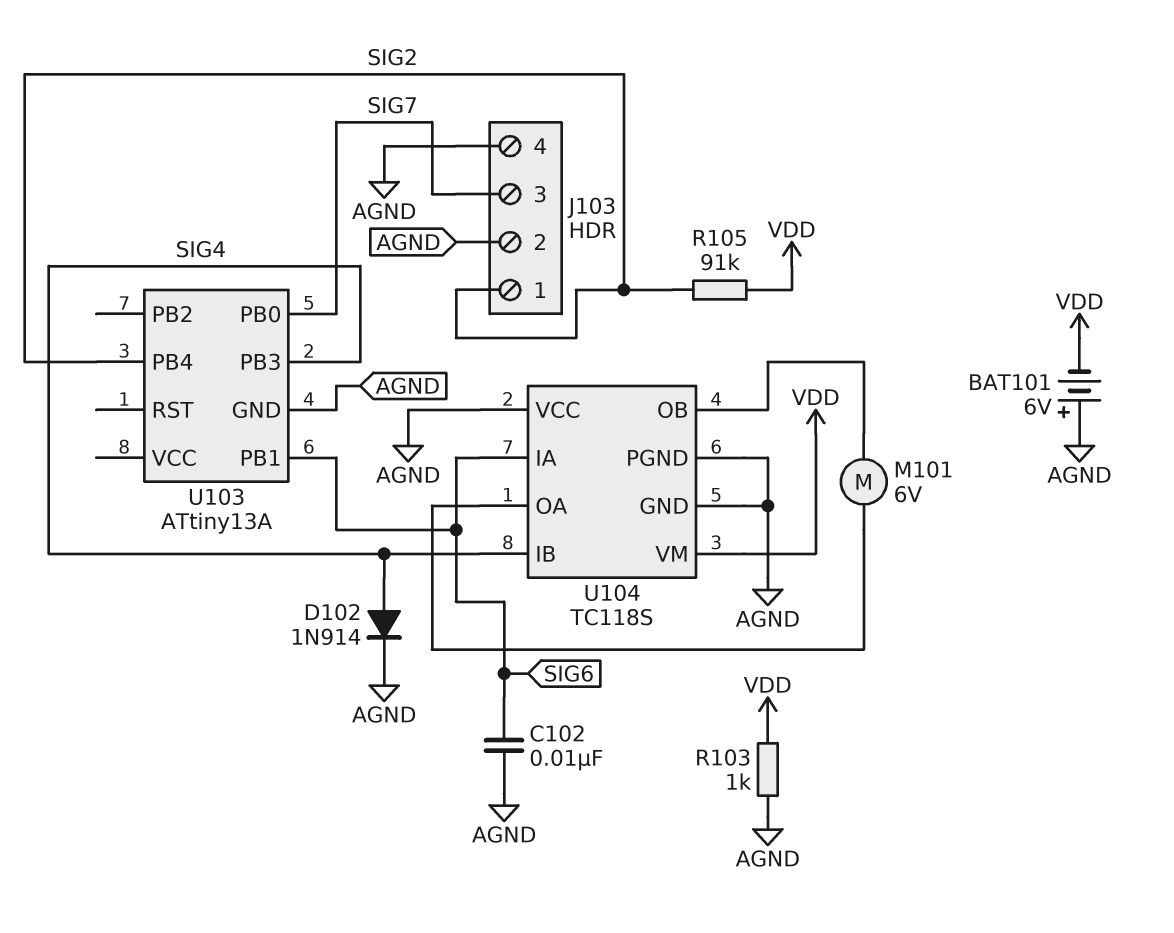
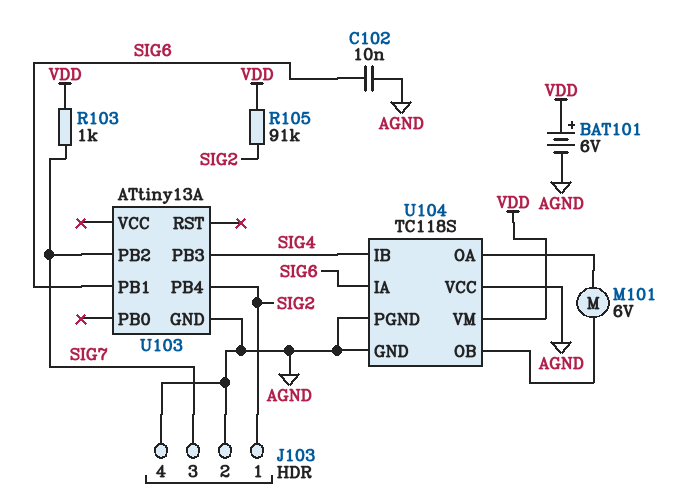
BAT101: 6V (plus AGND, minus VDD) -> 6V (plus VDD, minus AGND)
D102: diode 1N914 (A SIG4, K AGND) -> none
R103: 1k (AGND, VDD) -> 1k (SIG7, VDD)
U103 pin PB0: SIG7 -> none
U103 pin PB2: none -> SIG7

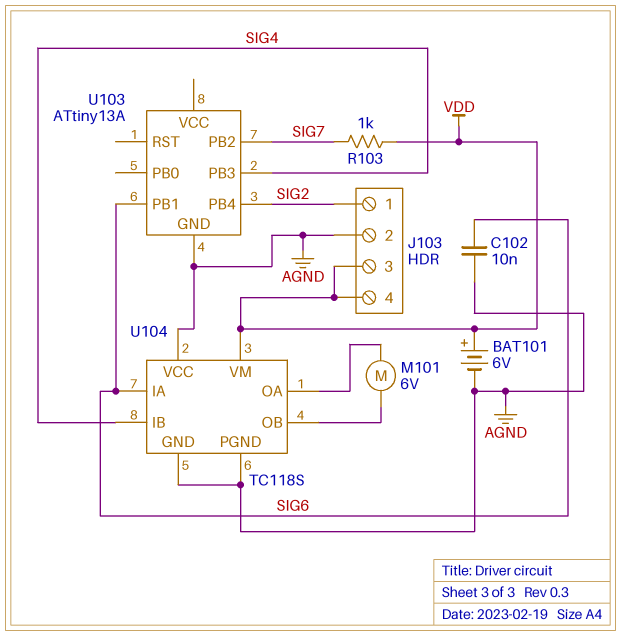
J103 pin 3: SIG7 -> VDD
J103 pin 4: AGND -> VDD
R105: 91k (SIG2, VDD) -> none

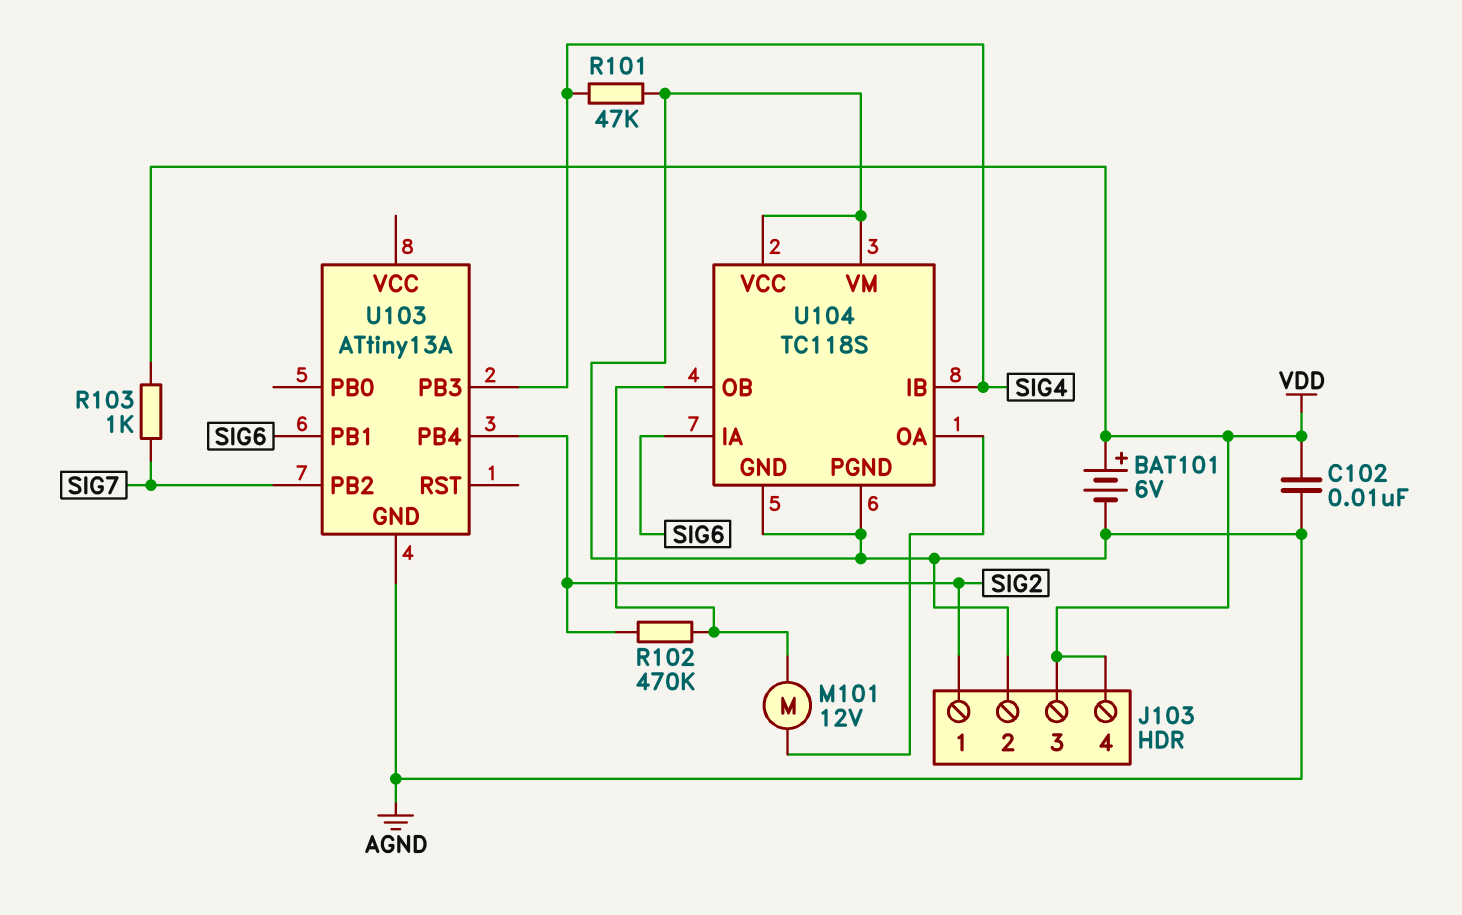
C102: 10nF (AGND, SIG6) -> 10nF (AGND, VDD)
M101: motor 6V (U104/OA, U104/OB) -> motor 12V (U104/OA, U104/OB)
R101: none -> 47k (AGND, SIG4)
R102: none -> 470k (SIG2, U104/OB)
U104 pin VM: VDD -> AGND

